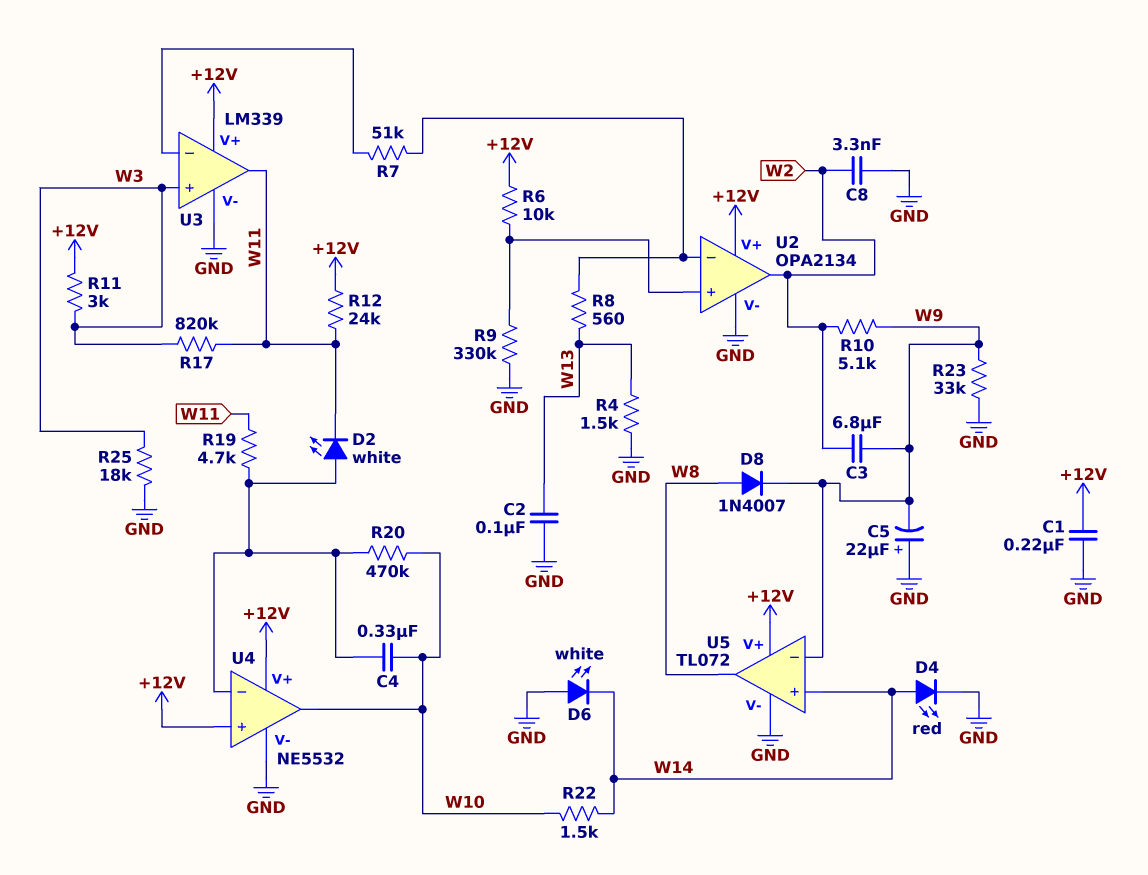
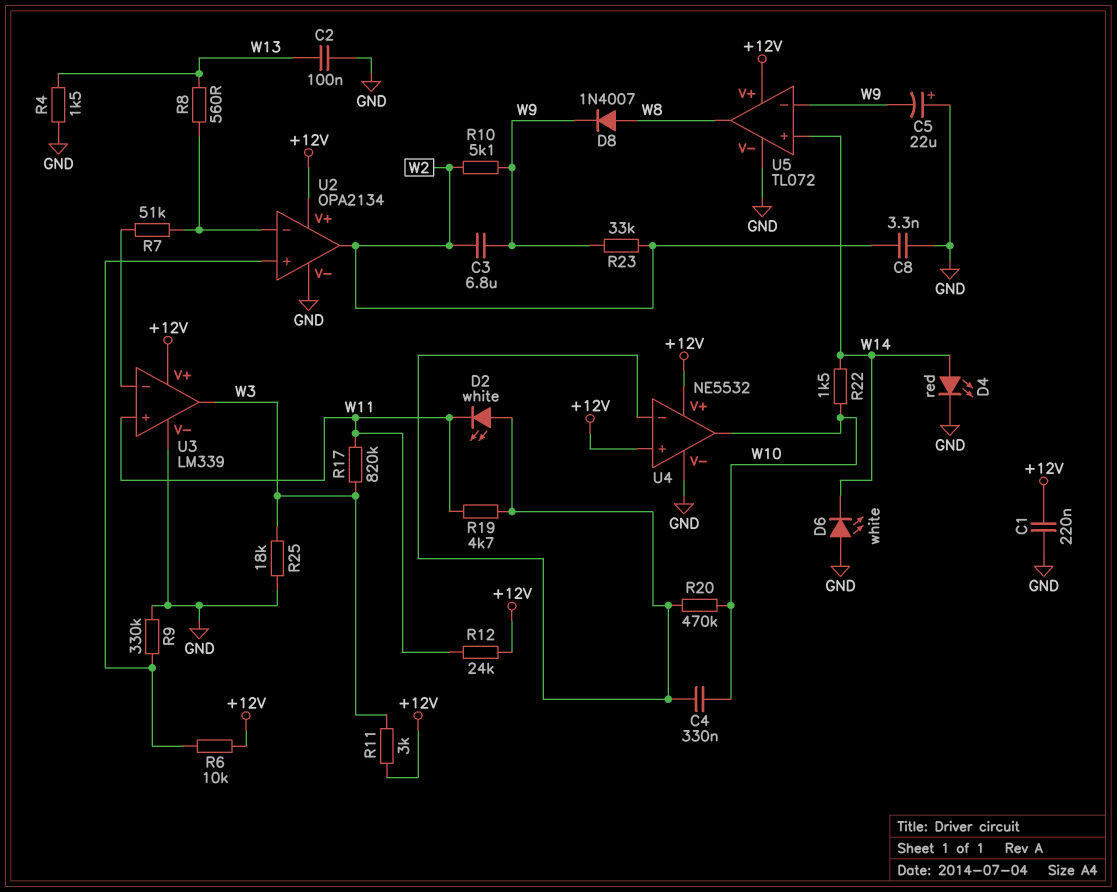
R23: 33k (GND, W9) -> 33k (W2, W9)
U3 pin in+: W3 -> W11
U3 pin out: W11 -> W3

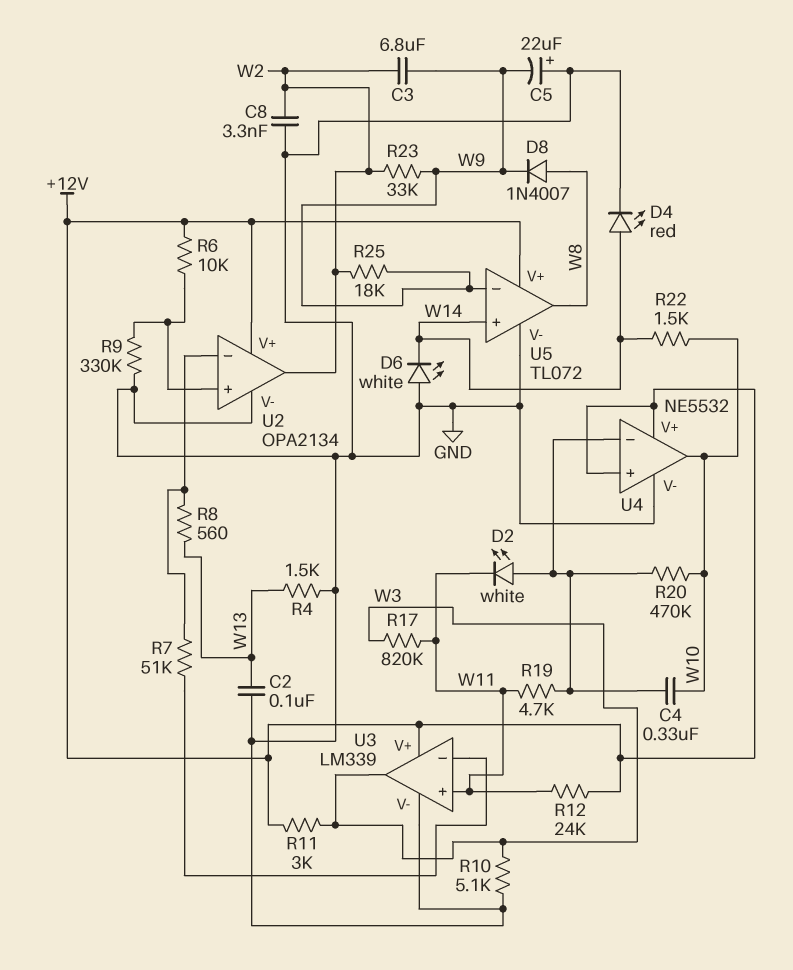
C1: 220nF (+12V, GND) -> none
R10: 5.1k (W2, W9) -> 5.1k (GND, W3)
R25: 18k (GND, W3) -> 18k (W2, W9)

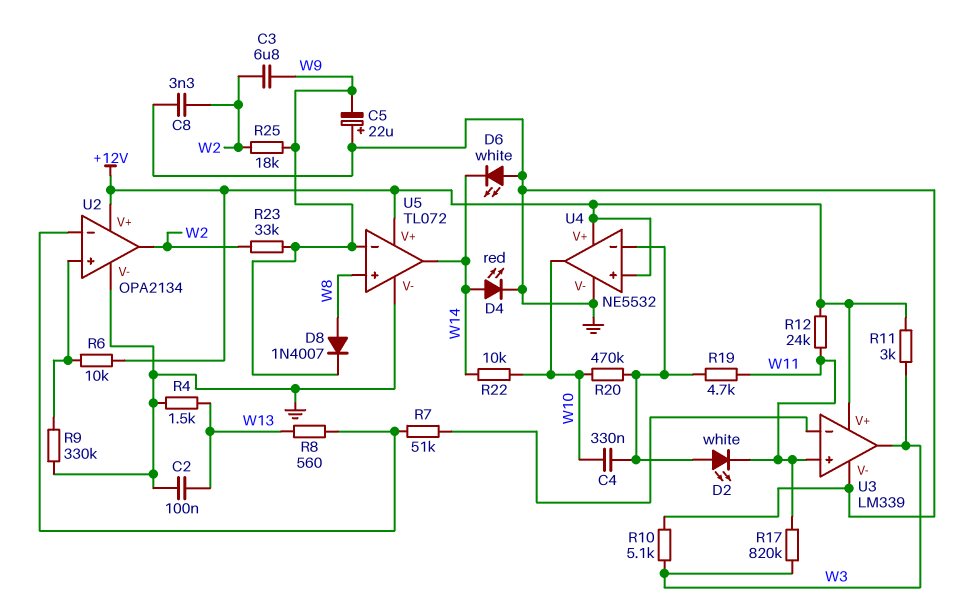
R22: 1.5k (W10, W14) -> 10k (W10, W14)
U5 pin in+: W14 -> W8
U5 pin out: W8 -> W14

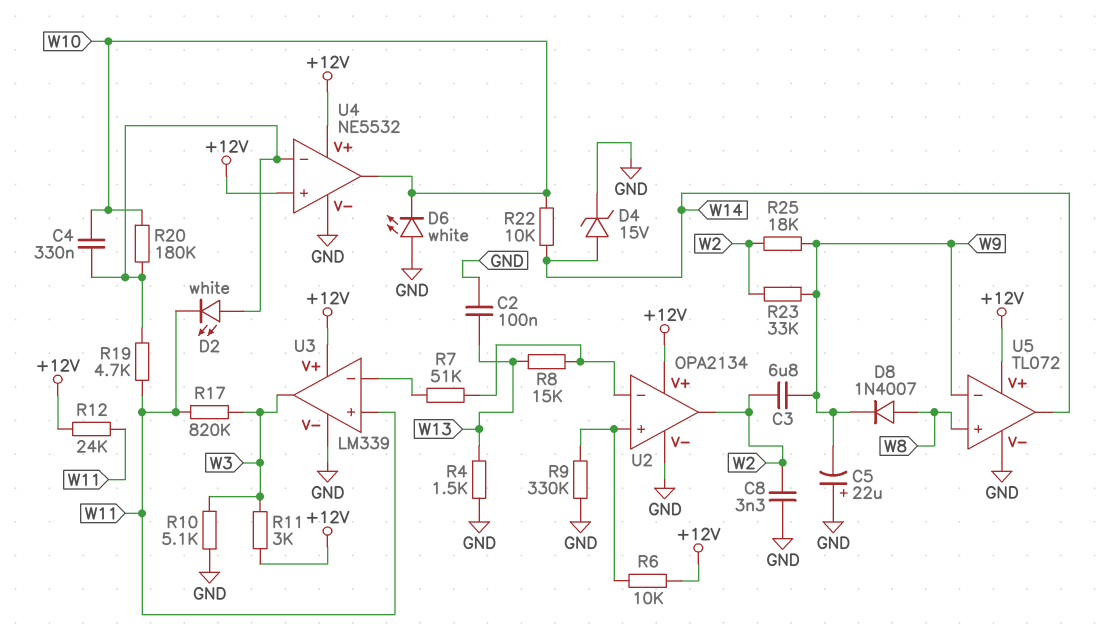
D4: LED red (A W14, K GND) -> zener 15V (A W14, K GND)
D6: LED white (A GND, K W14) -> LED white (A GND, K W10)
R8: 560 (U2/in-, W13) -> 15k (U2/in-, W13)
R20: 470k (U4/in-, W10) -> 180k (U4/in-, W10)

